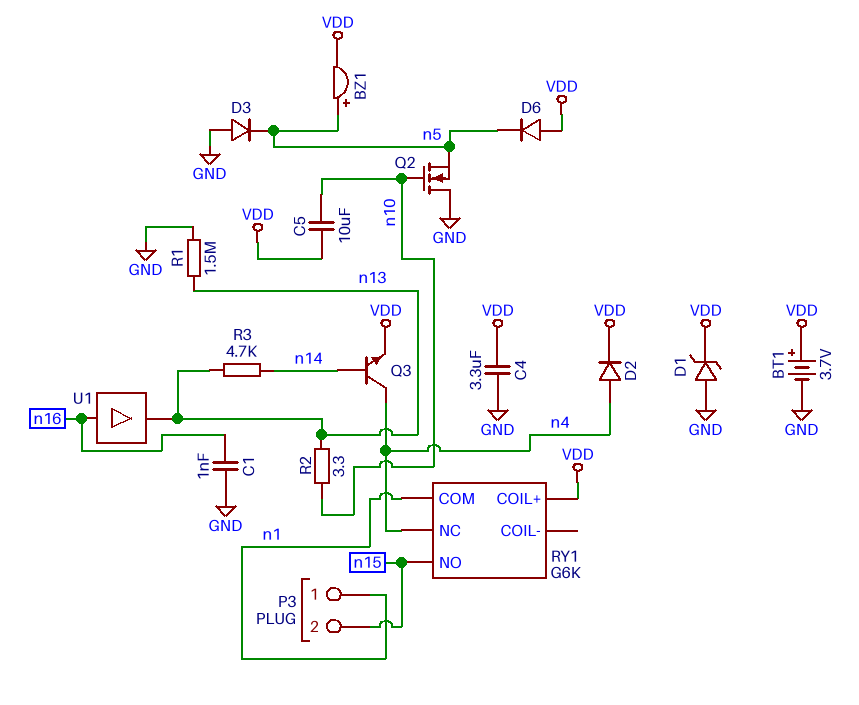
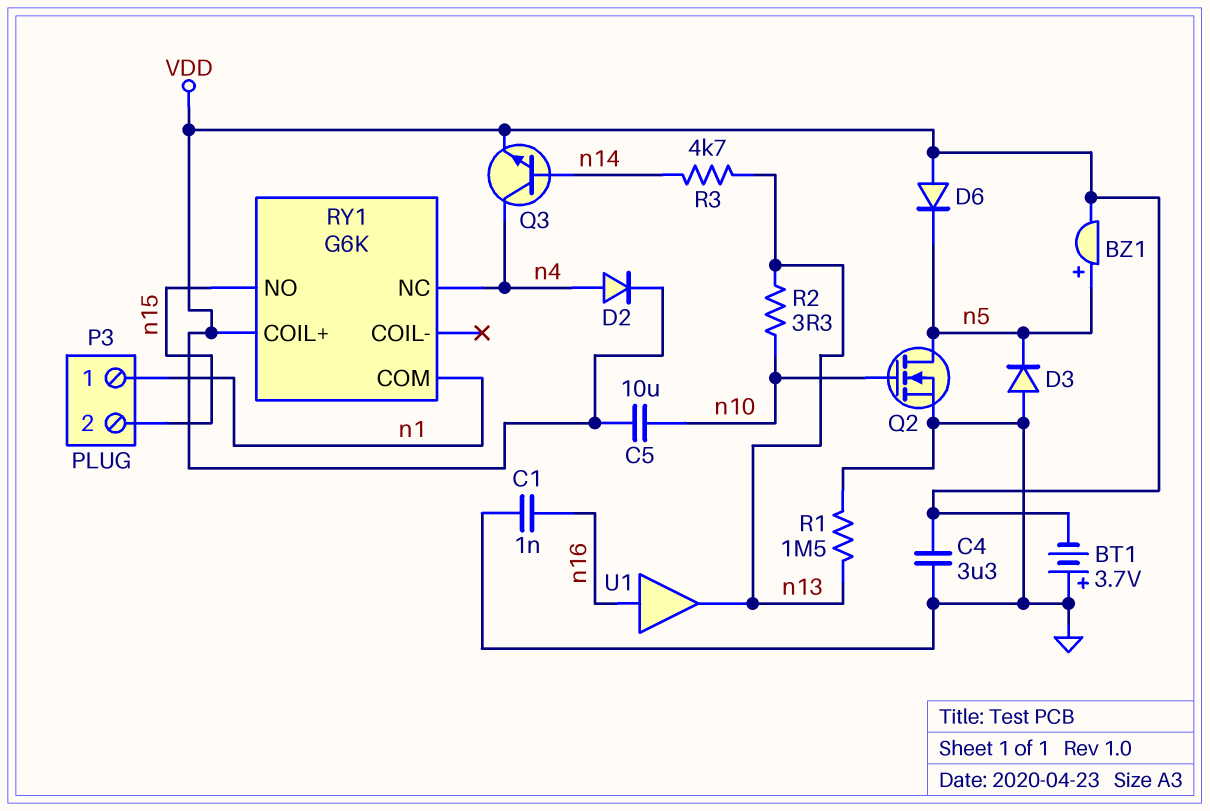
BT1: 3.7V (plus VDD, minus GND) -> 3.7V (plus GND, minus VDD)
D1: zener (A GND, K VDD) -> none
Q2: NMOS (G n10, D GND, S n5) -> NMOS (G n10, D n5, S GND)

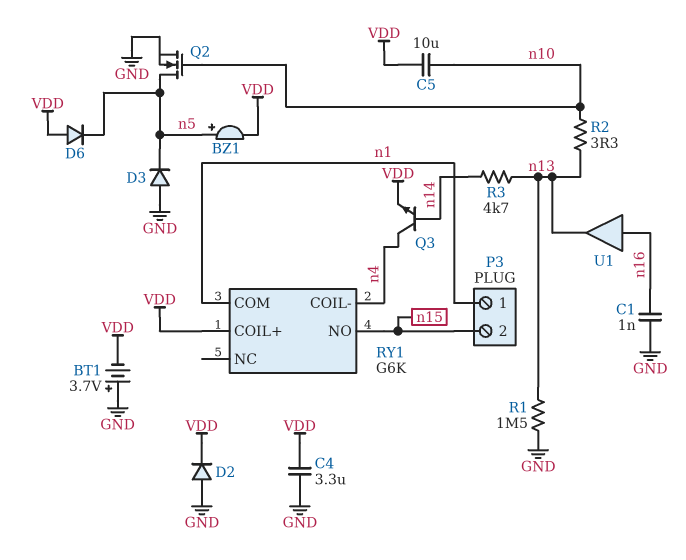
D2: diode (A n4, K VDD) -> diode (A GND, K VDD)
RY1 pin COIL-: none -> n4
RY1 pin NC: n4 -> none

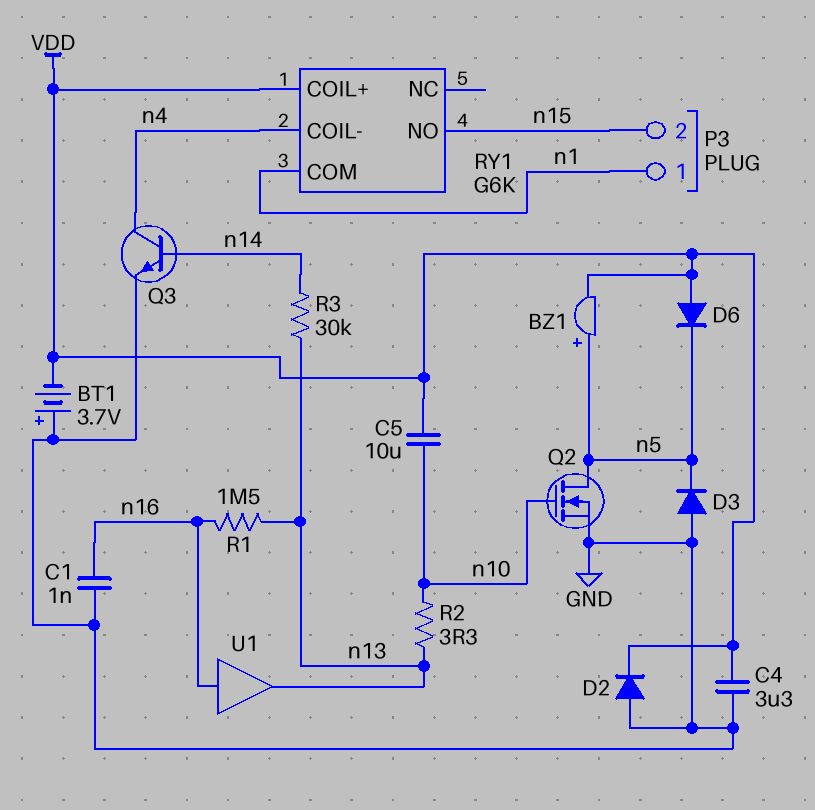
Q3: NPN (B n14, C n4, E VDD) -> NPN (B n14, C n4, E GND)
R1: 1.5M (GND, n13) -> 1.5M (n13, n16)
R3: 4.7k (n13, n14) -> 30k (n13, n14)

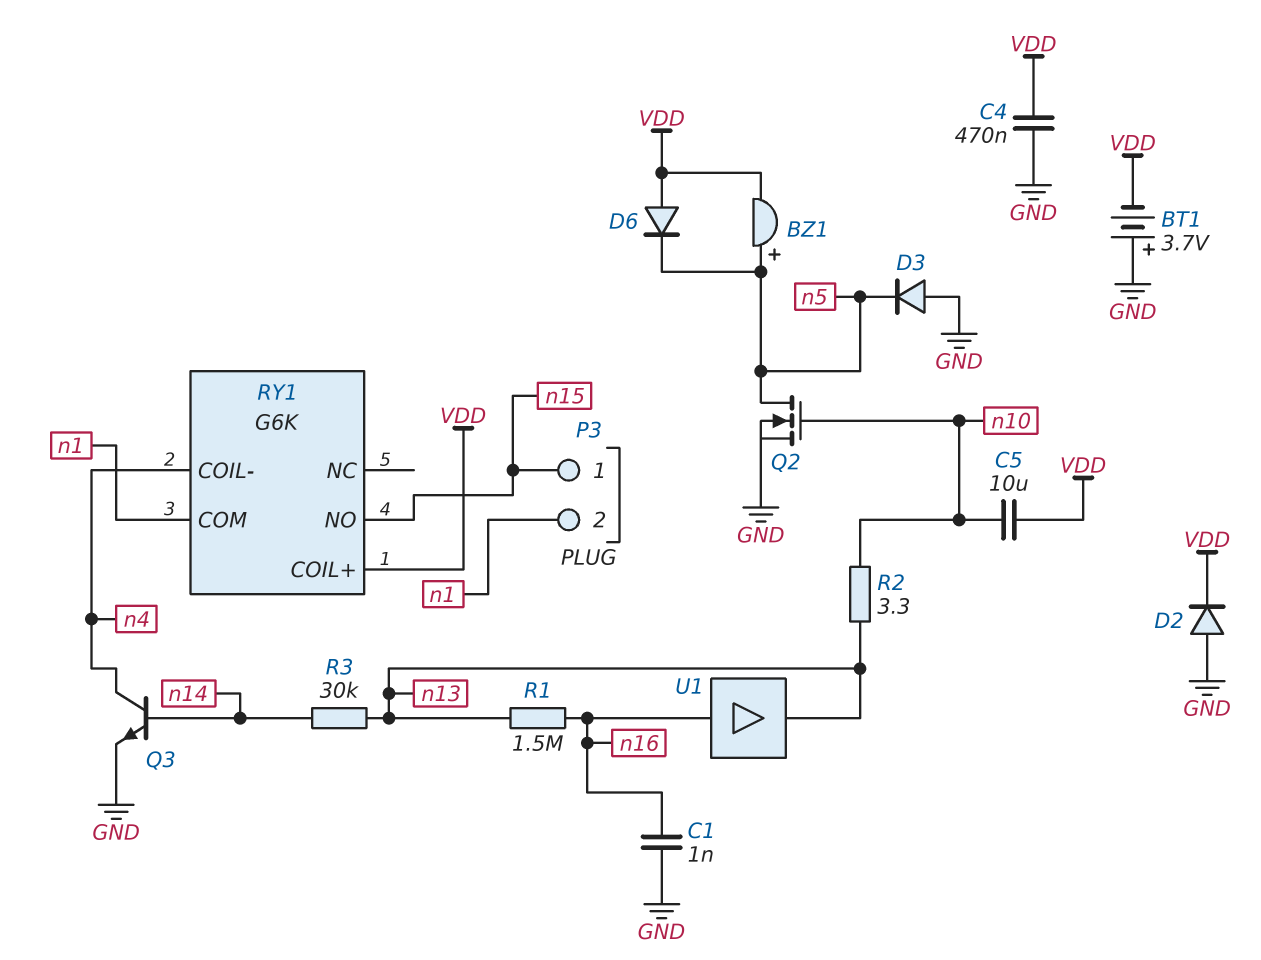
C4: 3.3uF (GND, VDD) -> 470nF (GND, VDD)
P3 pin 1: n1 -> n15
P3 pin 2: n15 -> n1

